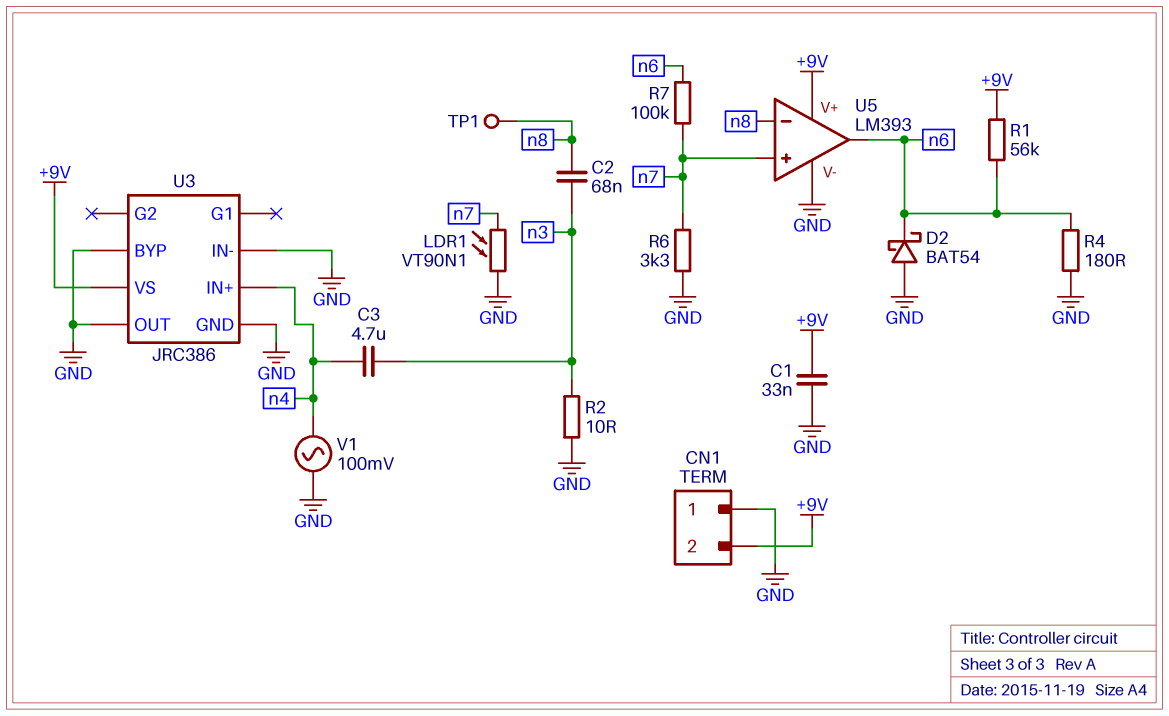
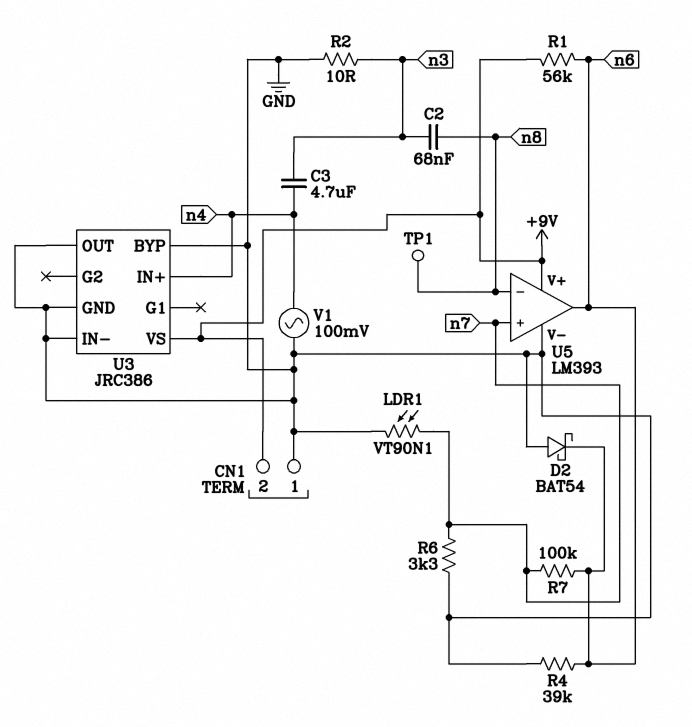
C1: 33nF (+9V, GND) -> none
R4: 180 (GND, n6) -> 39k (GND, n6)

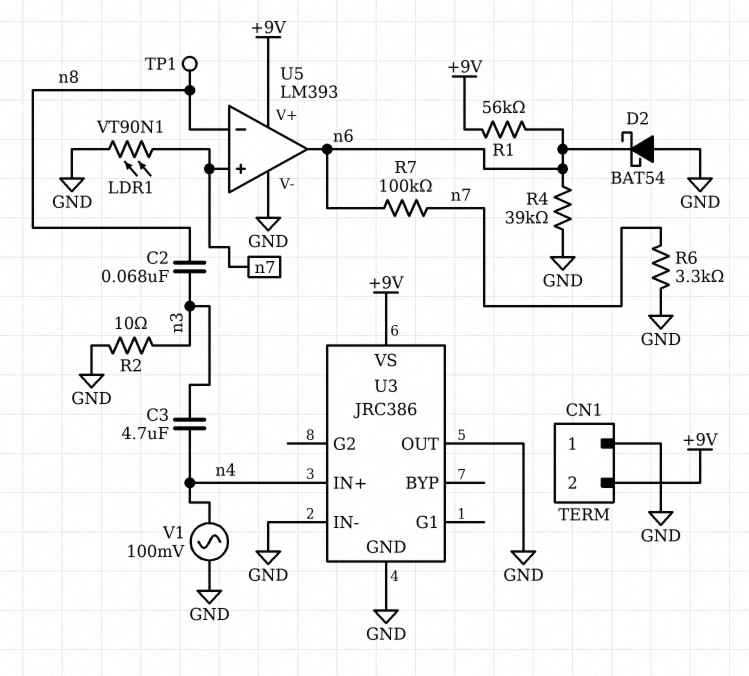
U3 pin BYP: GND -> none

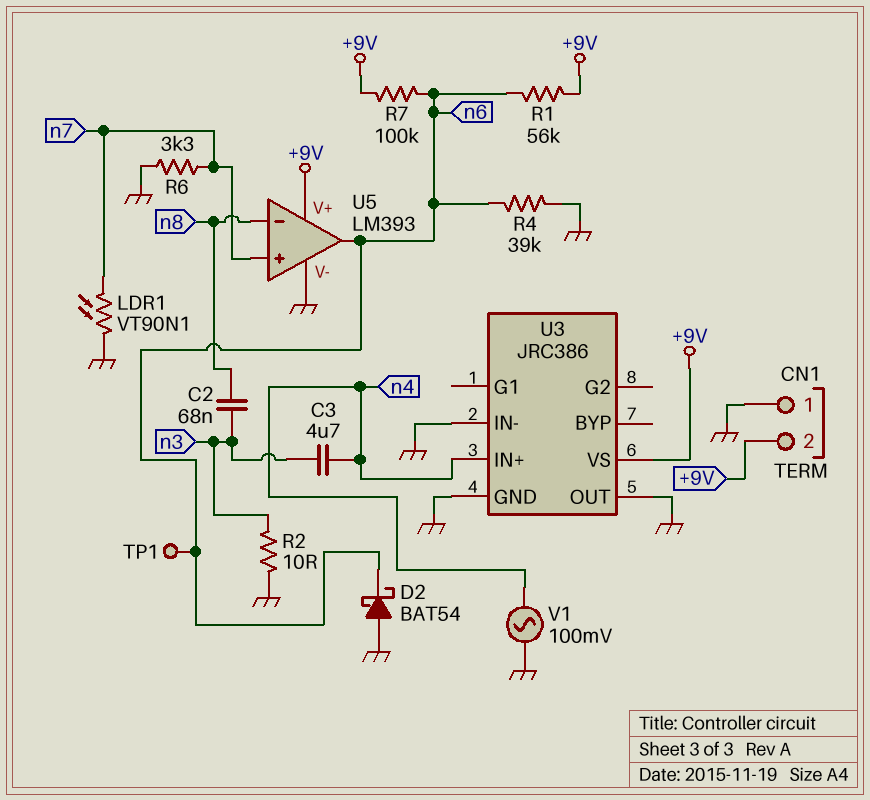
R7: 100k (n6, n7) -> 100k (+9V, n6)
TP1: test point (n8) -> test point (n6)

